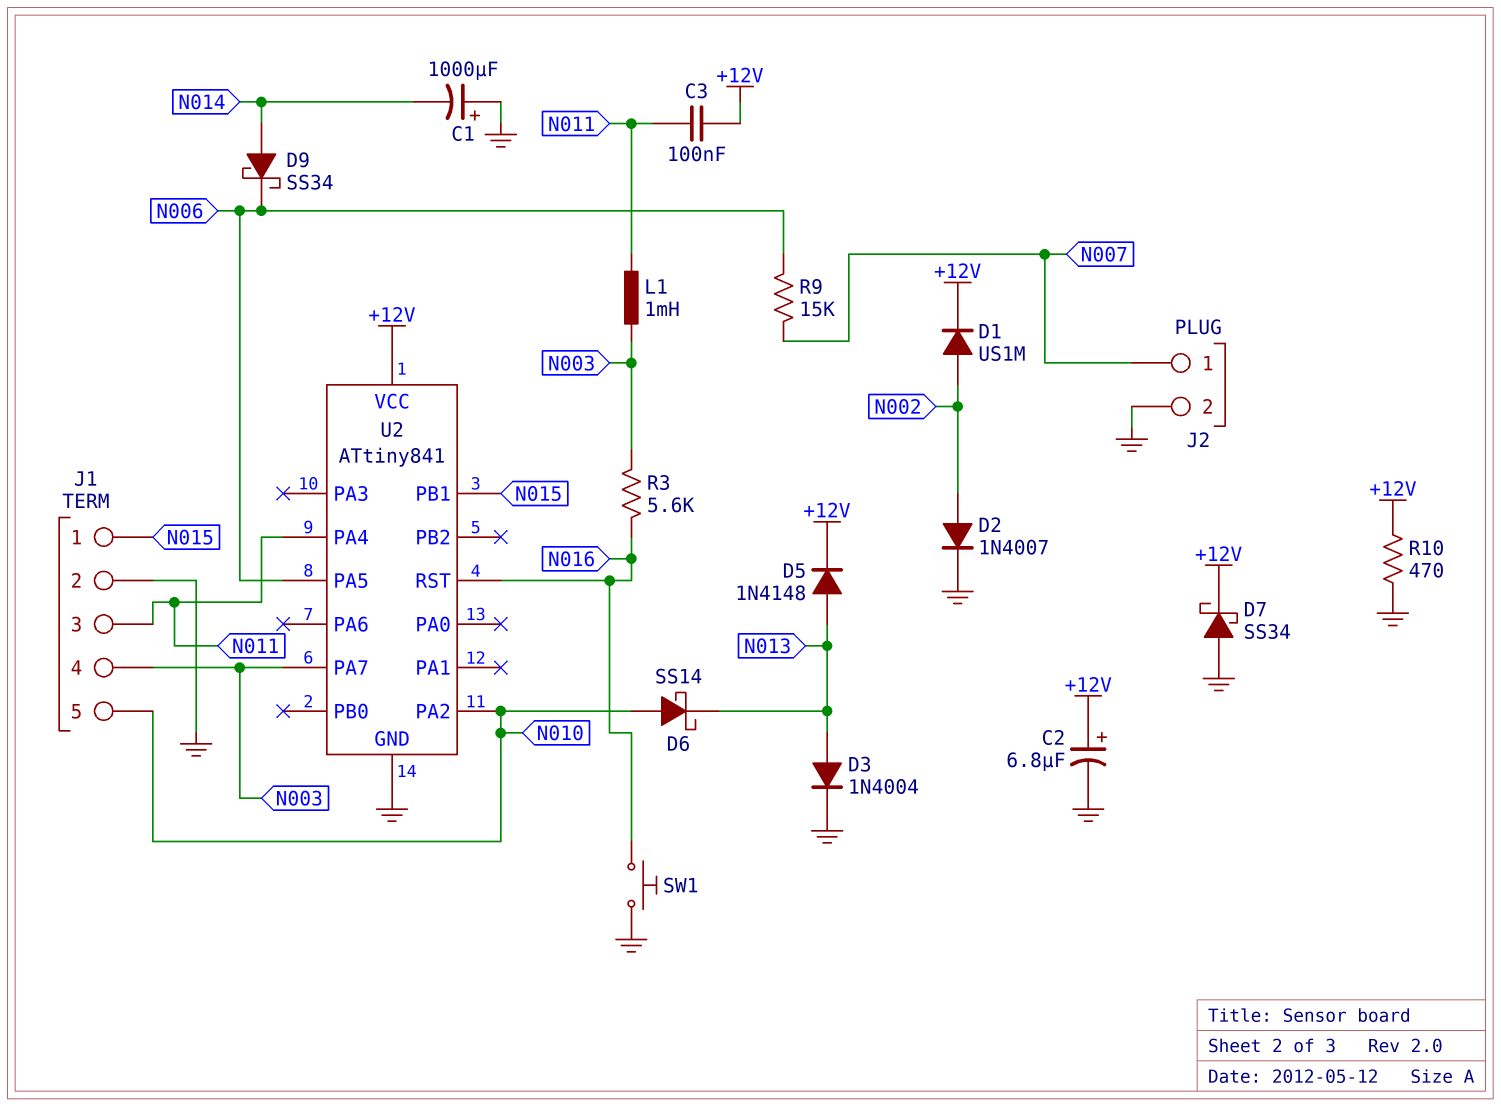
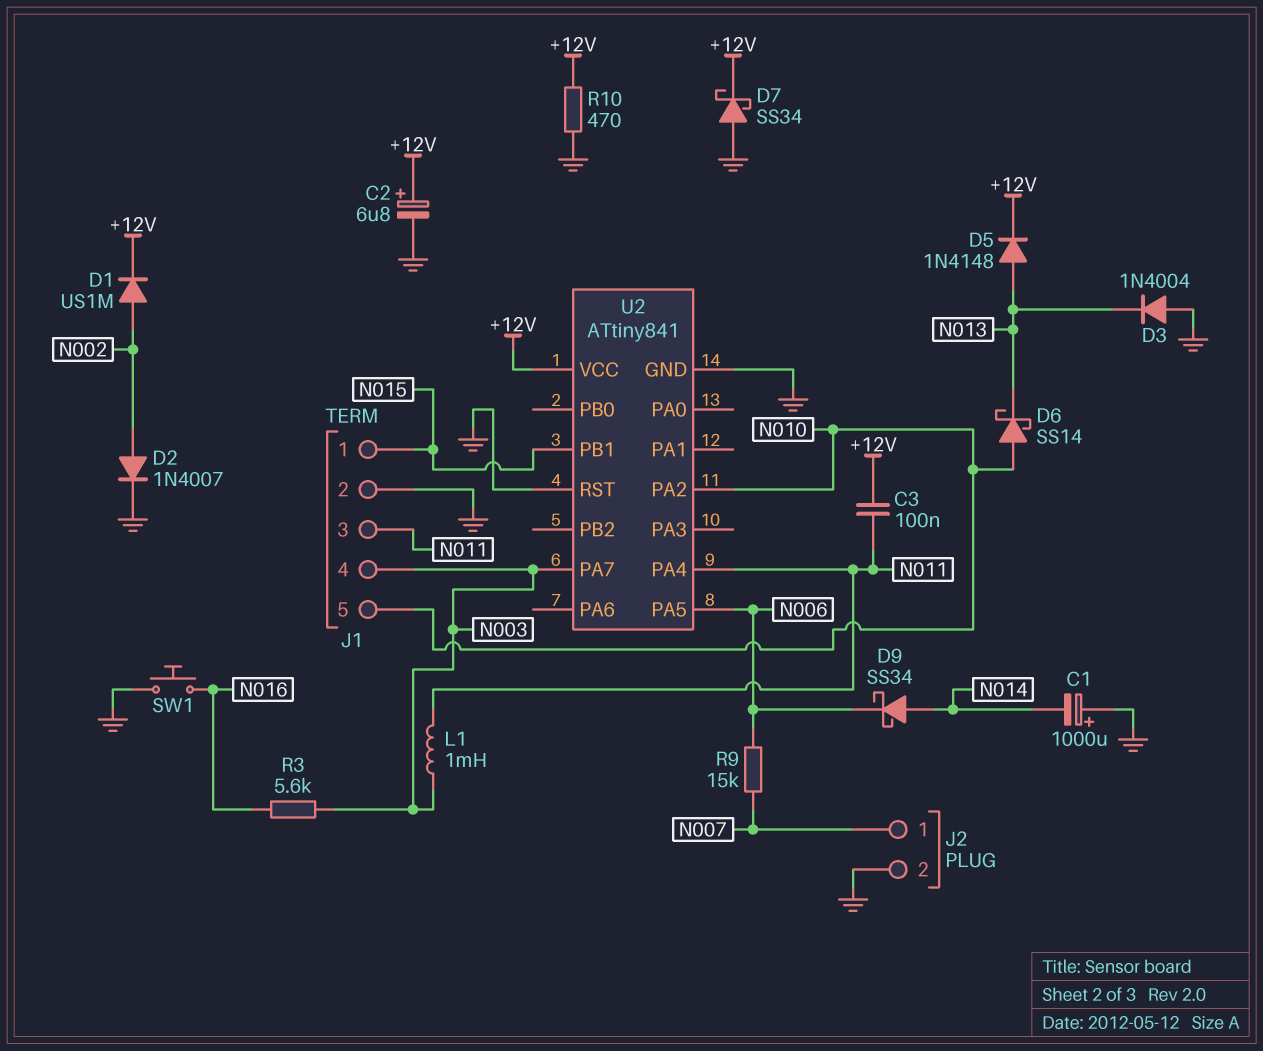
D3: diode 1N4004 (A N013, K GND) -> diode 1N4004 (A GND, K N013)
U2 pin RST: N016 -> GND

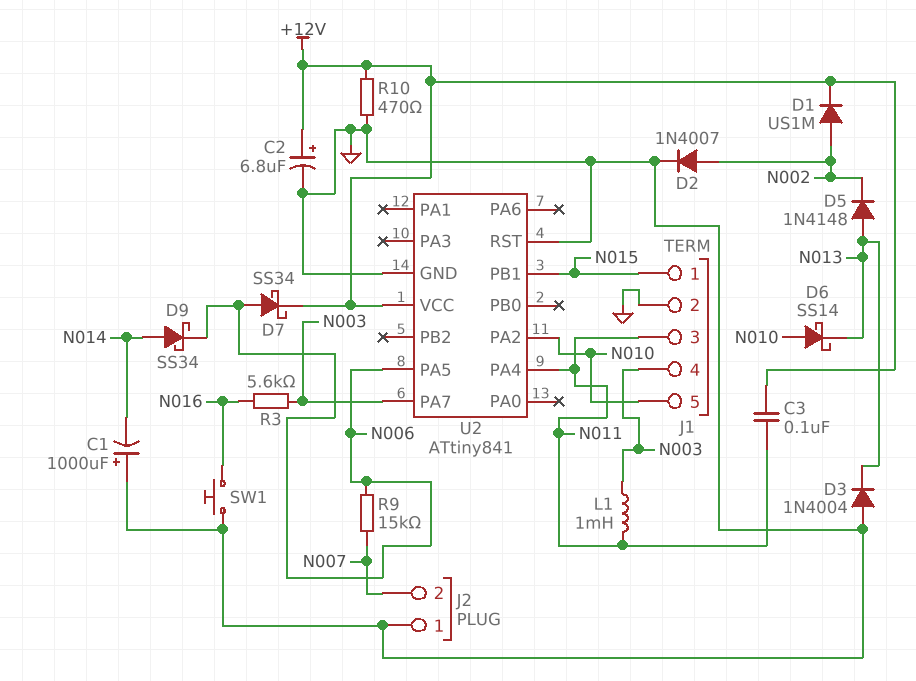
D5: diode 1N4148 (A N013, K +12V) -> diode 1N4148 (A N013, K N002)
D7: schottky SS34 (A GND, K +12V) -> schottky SS34 (A N006, K +12V)
J2 pin 1: N007 -> GND
J2 pin 2: GND -> N007

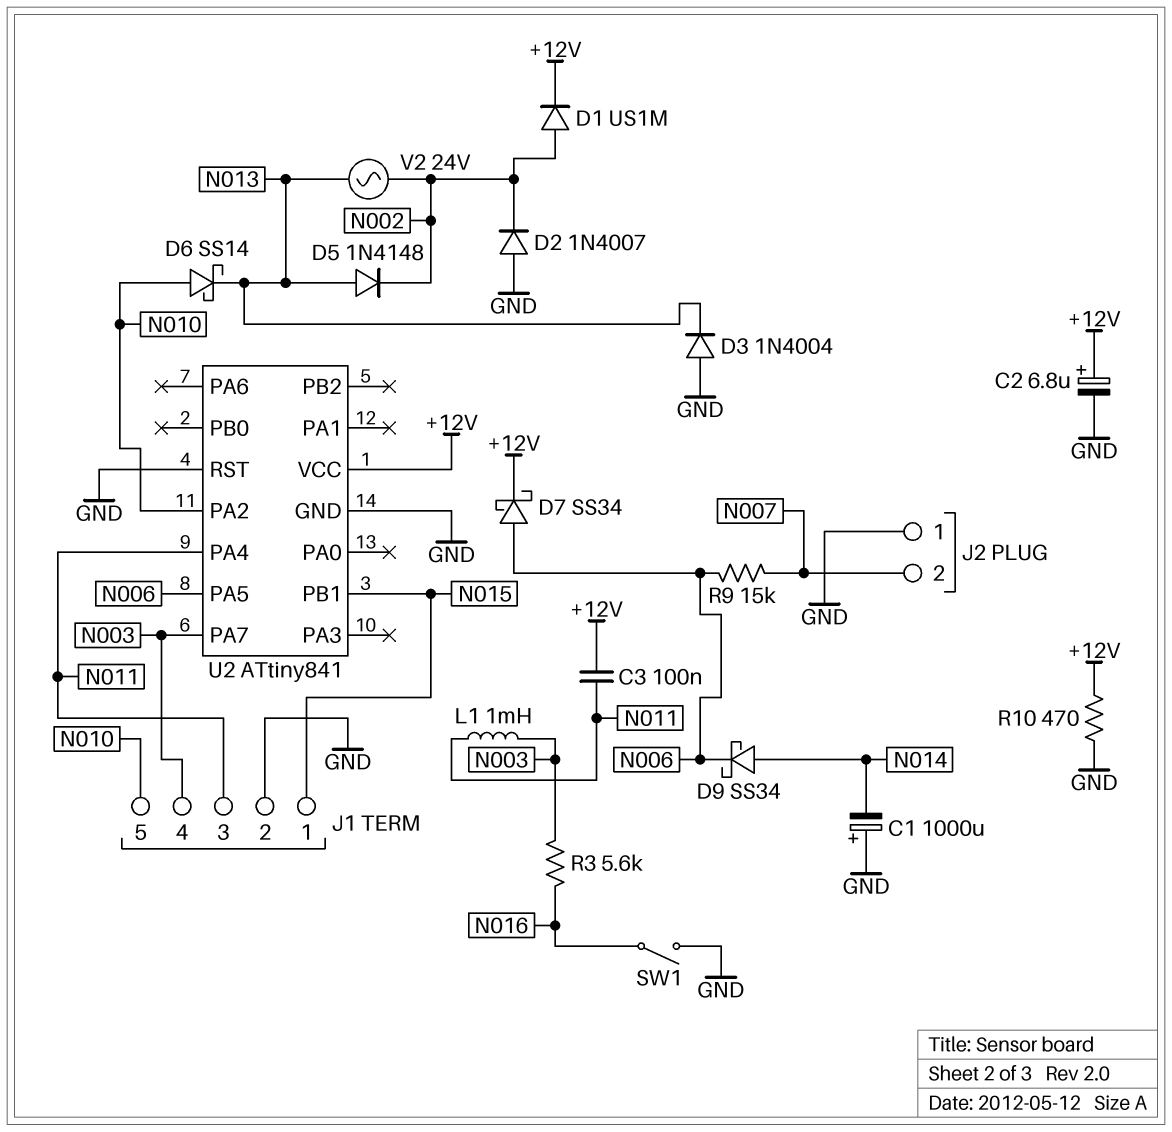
D2: diode 1N4007 (A N002, K GND) -> diode 1N4007 (A GND, K N002)
SW1: button (GND, N016) -> switch (GND, N016)
V2: none -> AC 24V (N002, N013)

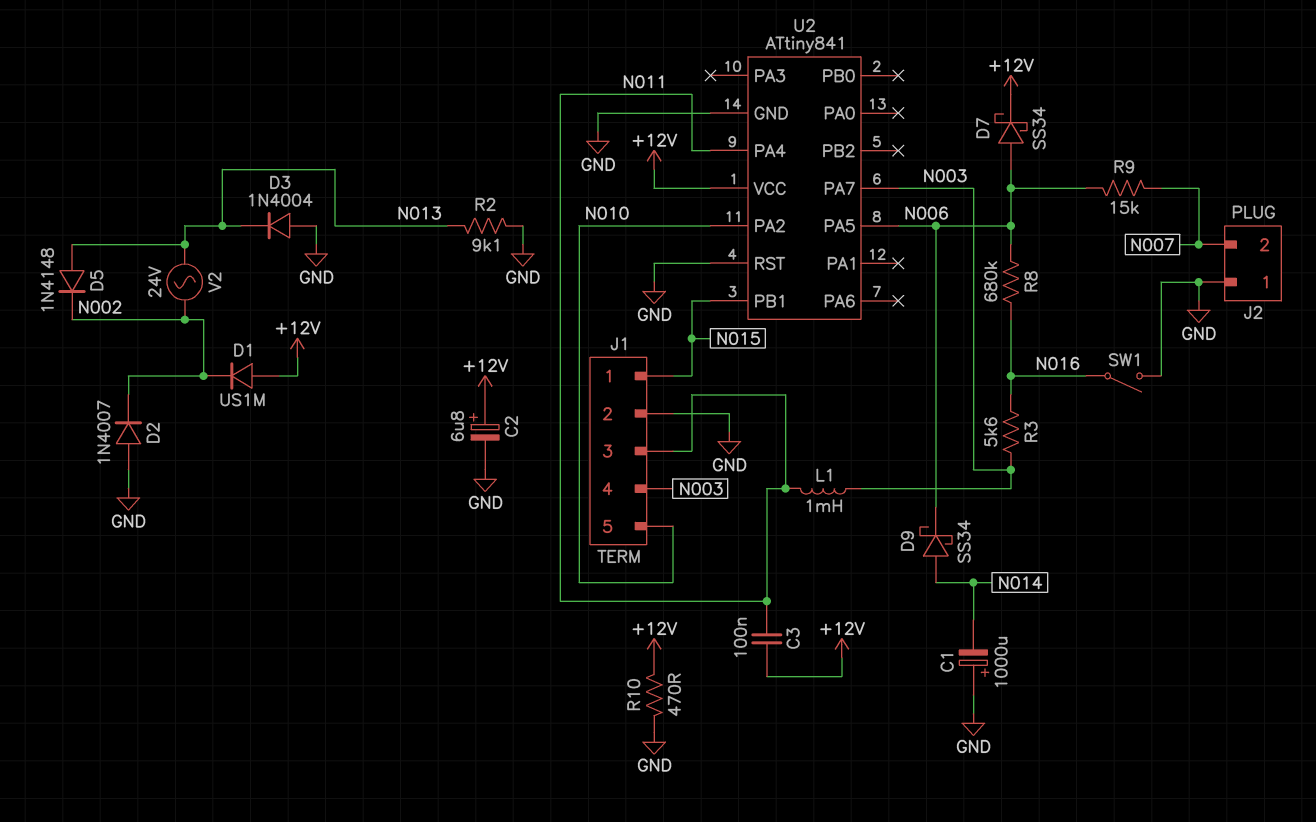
D1: diode US1M (A N002, K +12V) -> diode US1M (A +12V, K N002)
D6: schottky SS14 (A N010, K N013) -> none
R2: none -> 9.1k (GND, N013)
R8: none -> 680k (N006, N016)

